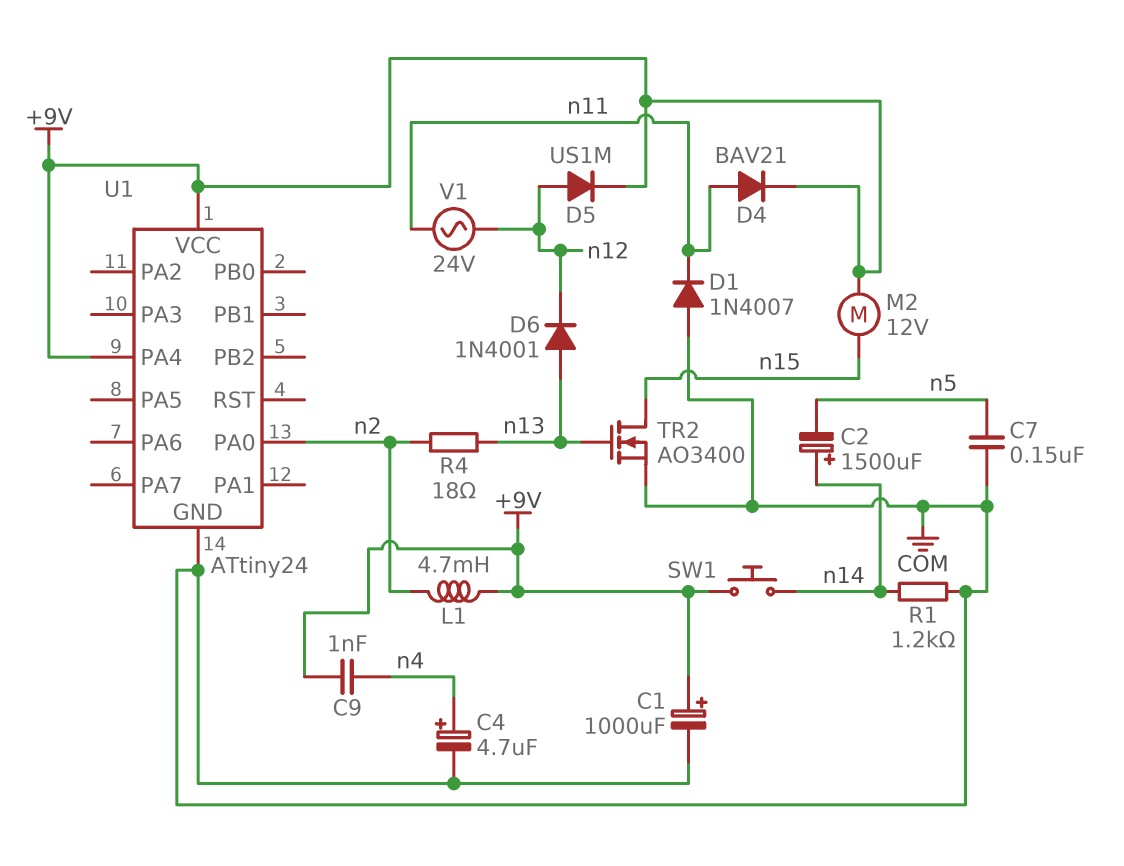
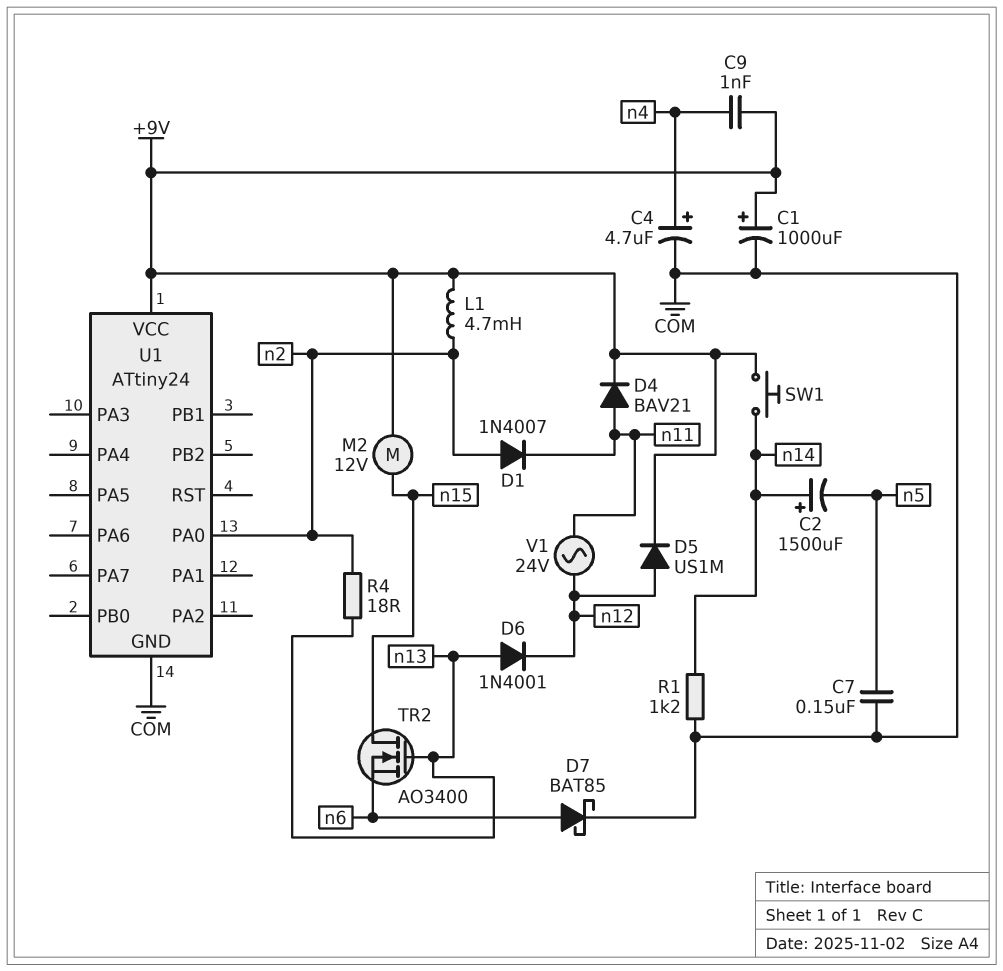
D1: diode 1N4007 (A COM, K n11) -> diode 1N4007 (A n2, K n11)
D7: none -> schottky BAT85 (A n6, K COM)
TR2: NMOS AO3400 (G n13, D n15, S COM) -> NMOS AO3400 (G n13, D n15, S n6)
U1 pin PA4: +9V -> none

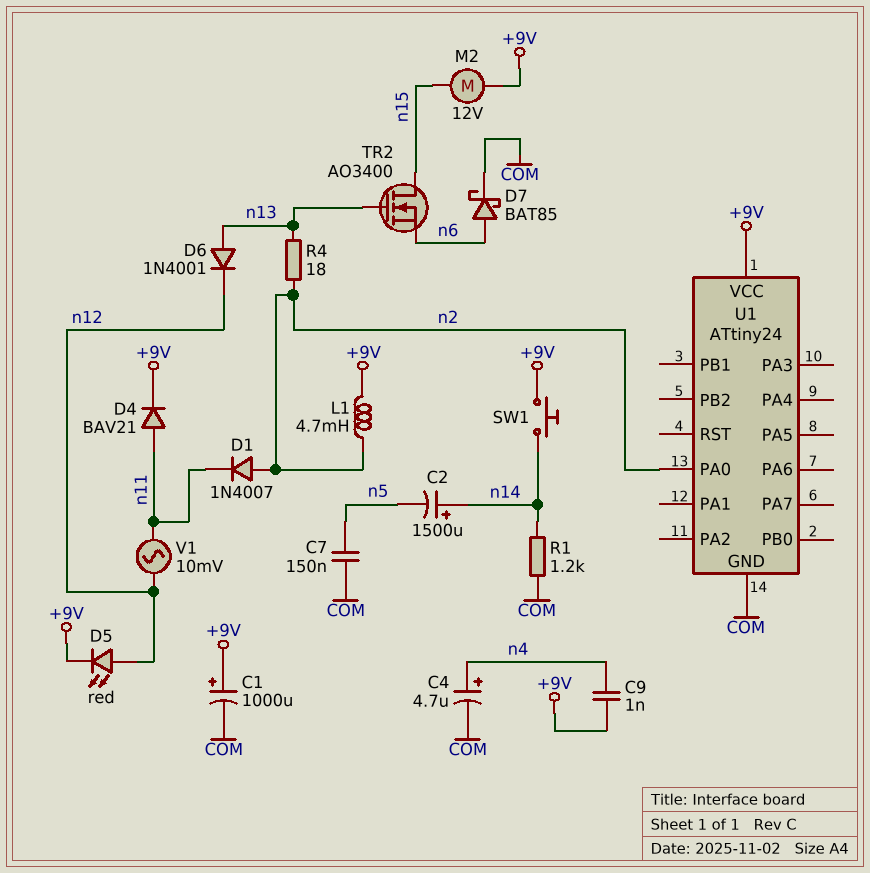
D5: diode US1M (A n12, K +9V) -> LED red (A n12, K +9V)
V1: AC 24V (n11, n12) -> AC 10mV (n11, n12)

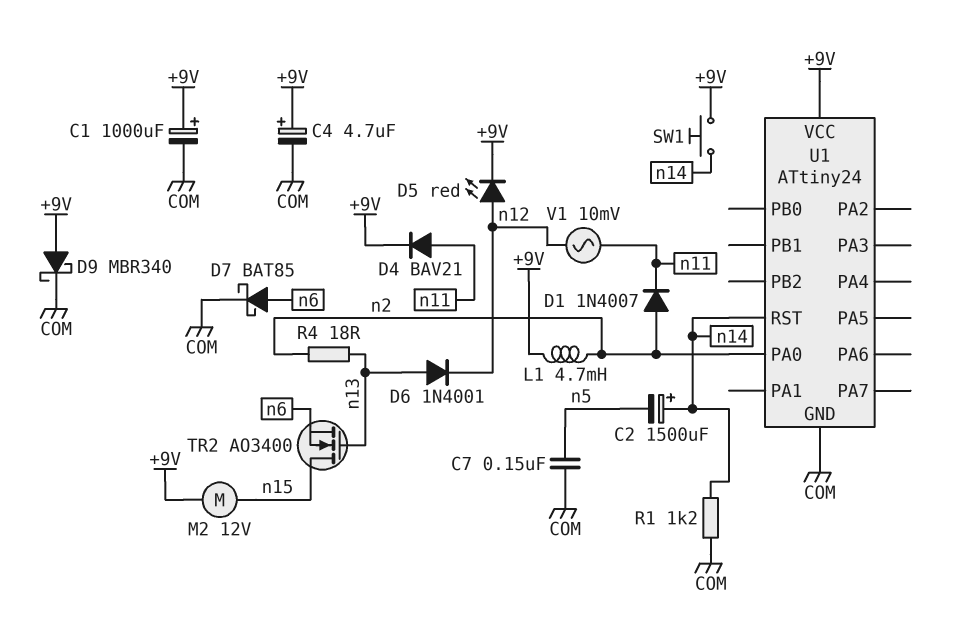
C4: 4.7uF (plus n4, minus COM) -> 4.7uF (plus +9V, minus COM)
C9: 1nF (+9V, n4) -> none
D9: none -> schottky MBR340 (A +9V, K COM)
U1 pin RST: none -> n14

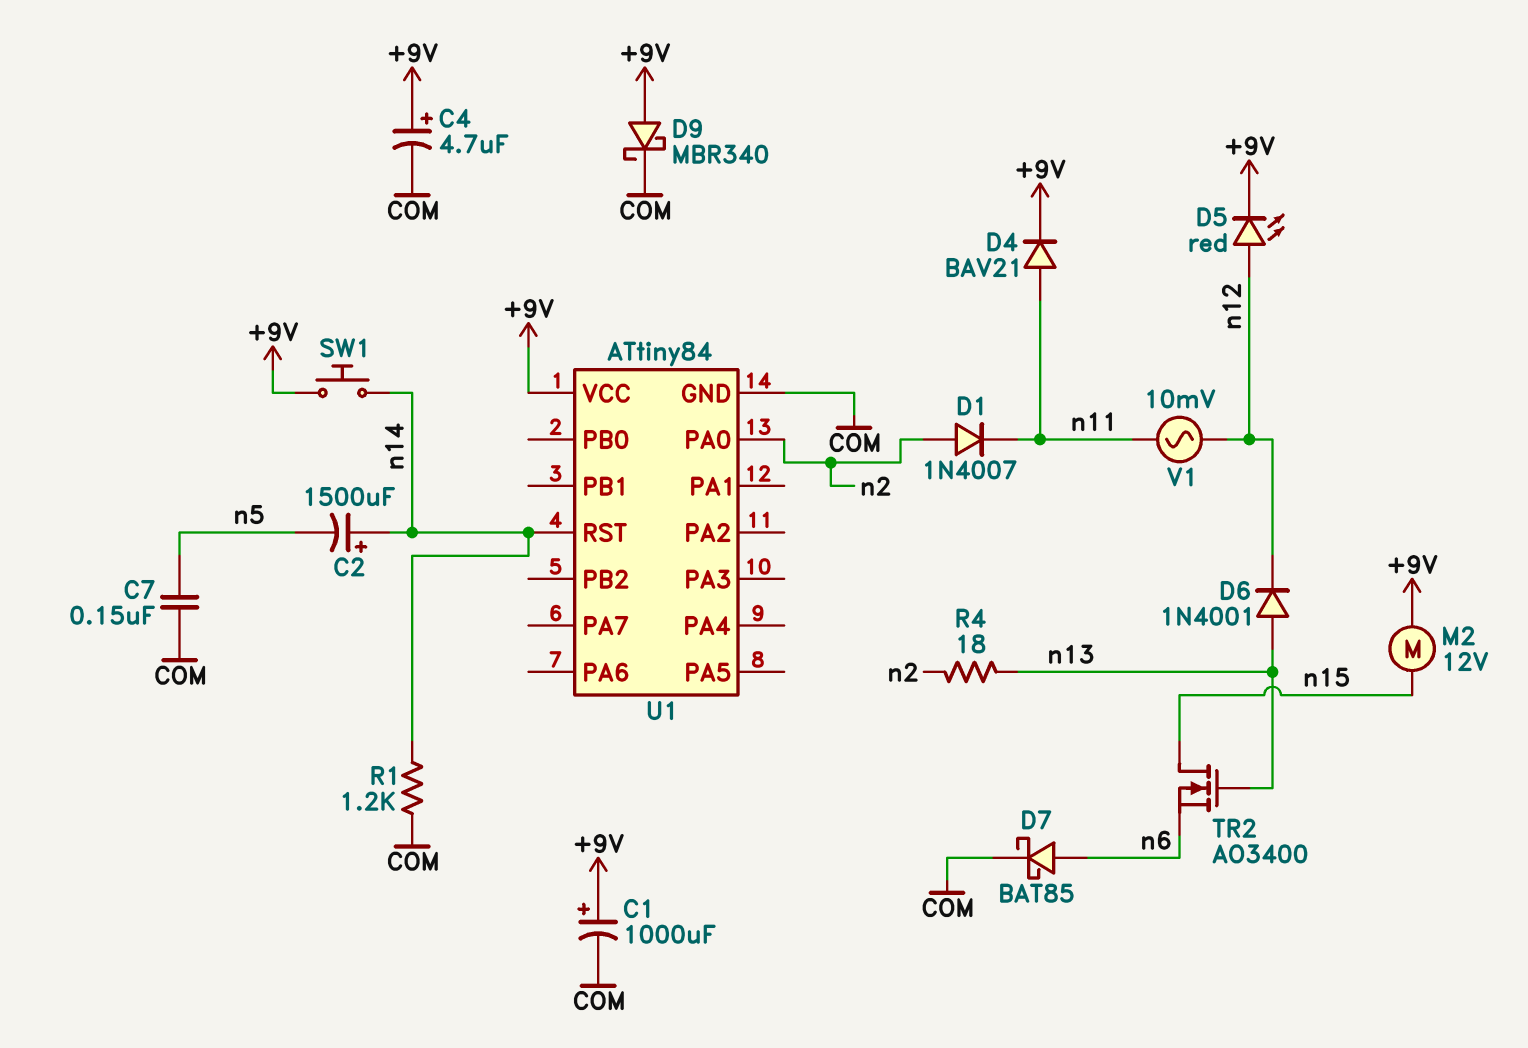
L1: 4.7mH (+9V, n2) -> none
U1: ATtiny24 -> ATtiny84

